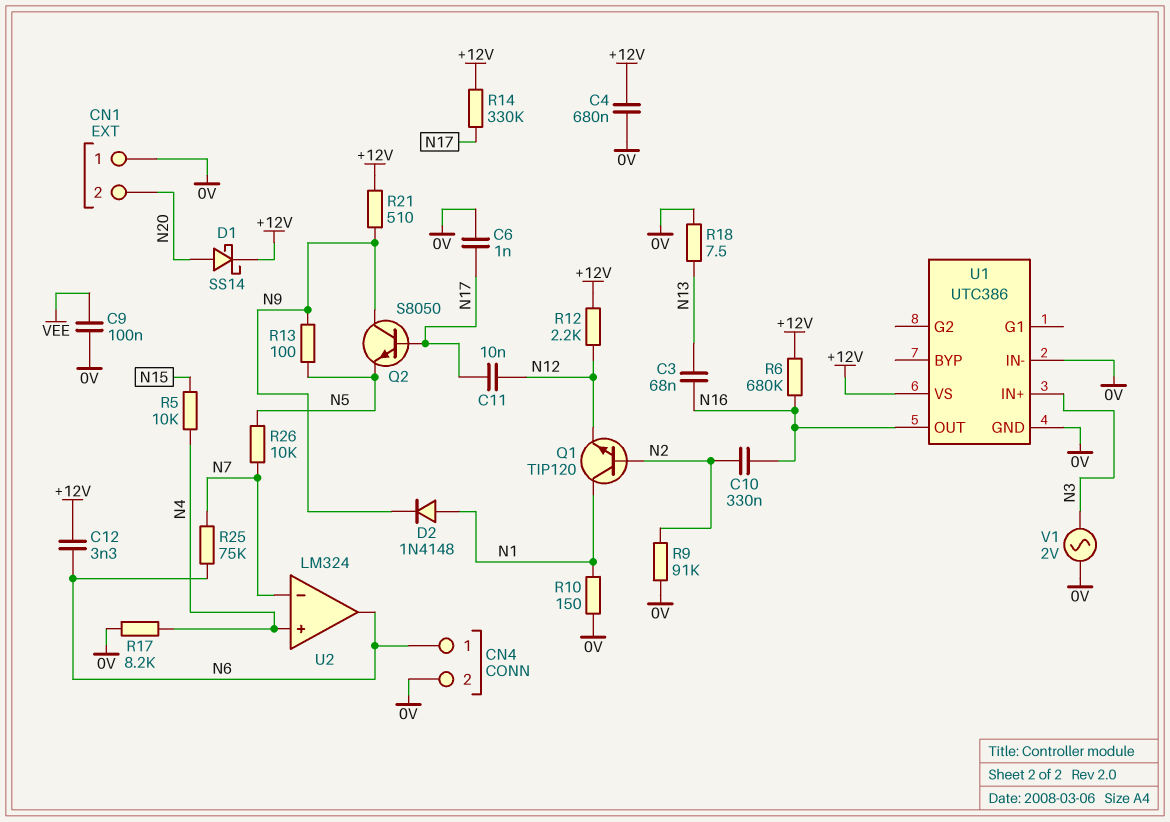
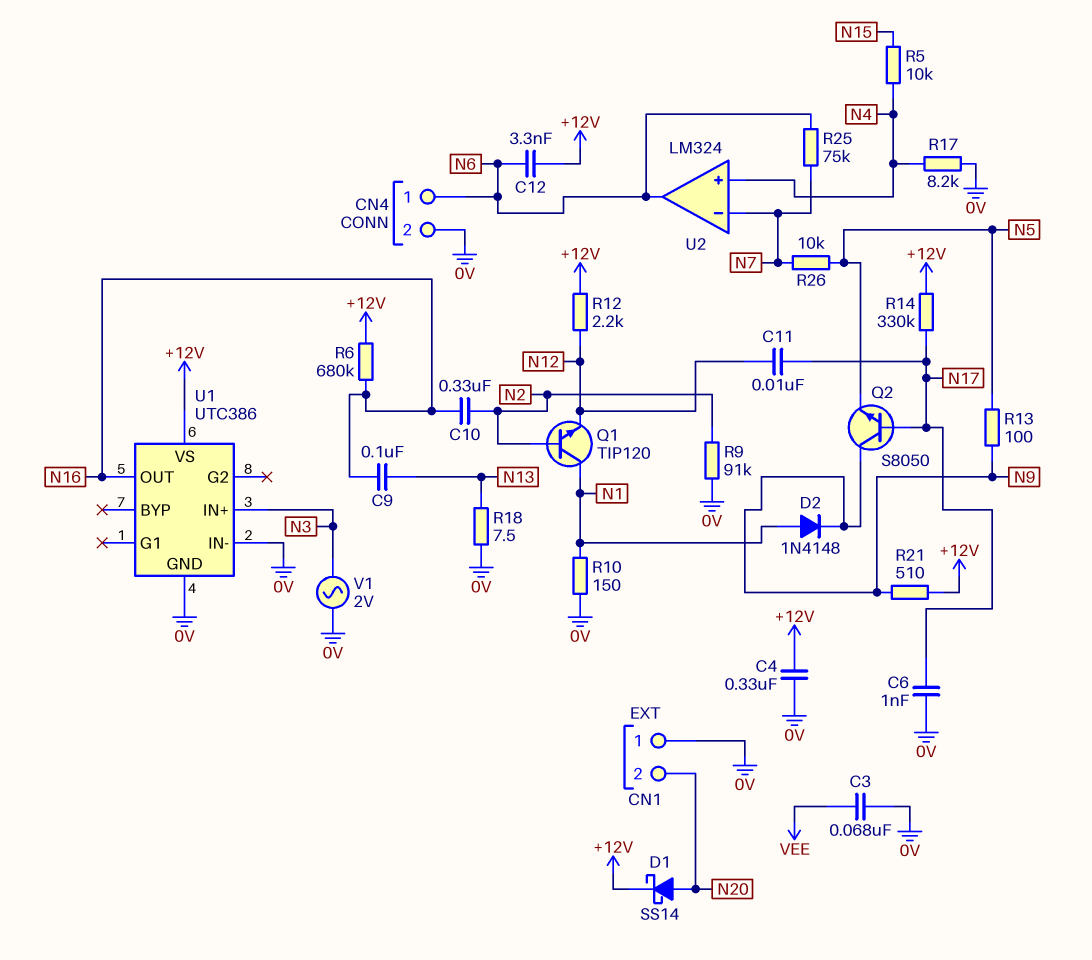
C3: 68nF (N13, N16) -> 68nF (0V, VEE)
C4: 680nF (+12V, 0V) -> 330nF (+12V, 0V)
C9: 100nF (0V, VEE) -> 100nF (N13, N16)

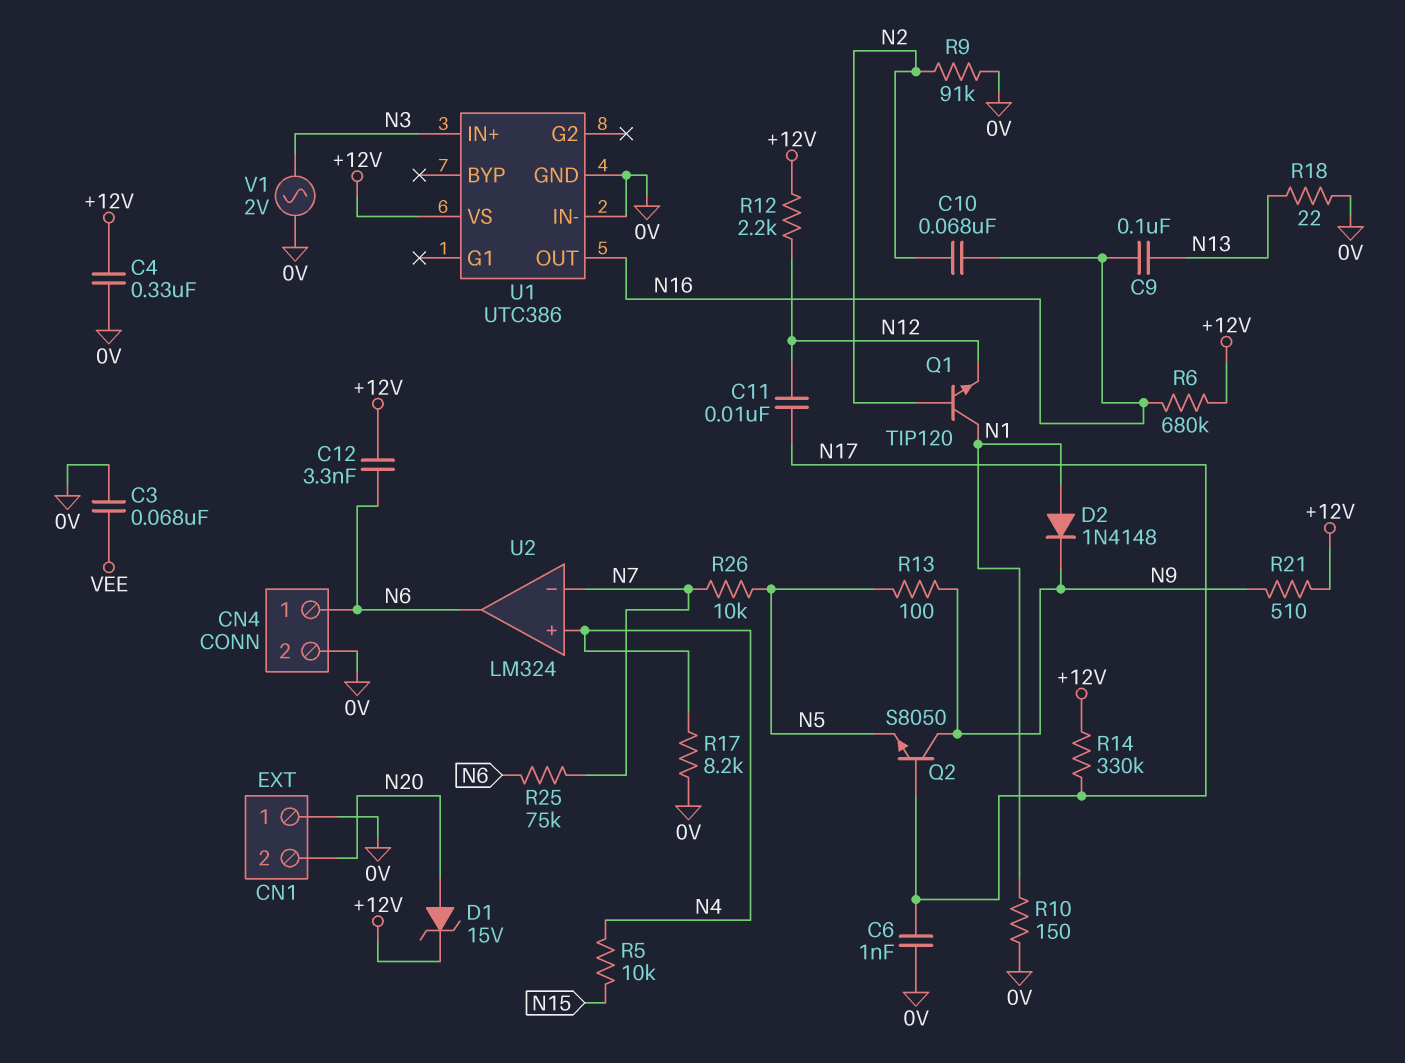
C10: 330nF (N2, N16) -> 68nF (N2, N16)
D1: schottky SS14 (A N20, K +12V) -> zener 15V (A N20, K +12V)
R18: 7.5 (0V, N13) -> 22 (0V, N13)

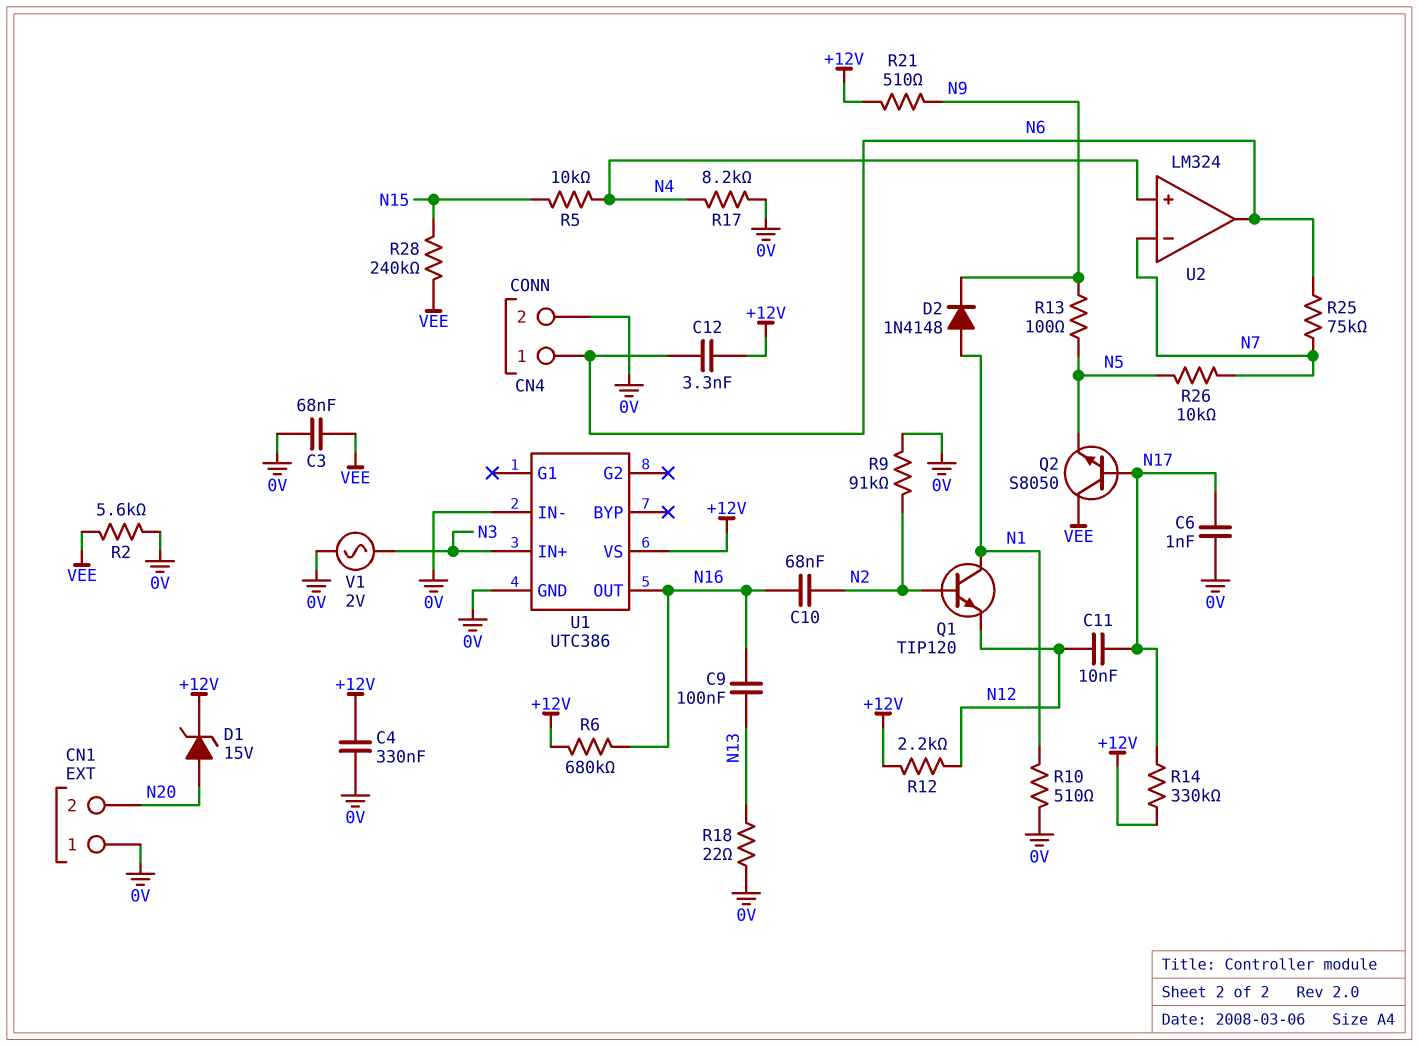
Q2: NPN S8050 (B N17, C N9, E N5) -> NPN S8050 (B N17, C VEE, E N5)
R2: none -> 5.6k (0V, VEE)
R10: 150 (0V, N1) -> 510 (0V, N1)
R28: none -> 240k (N15, VEE)

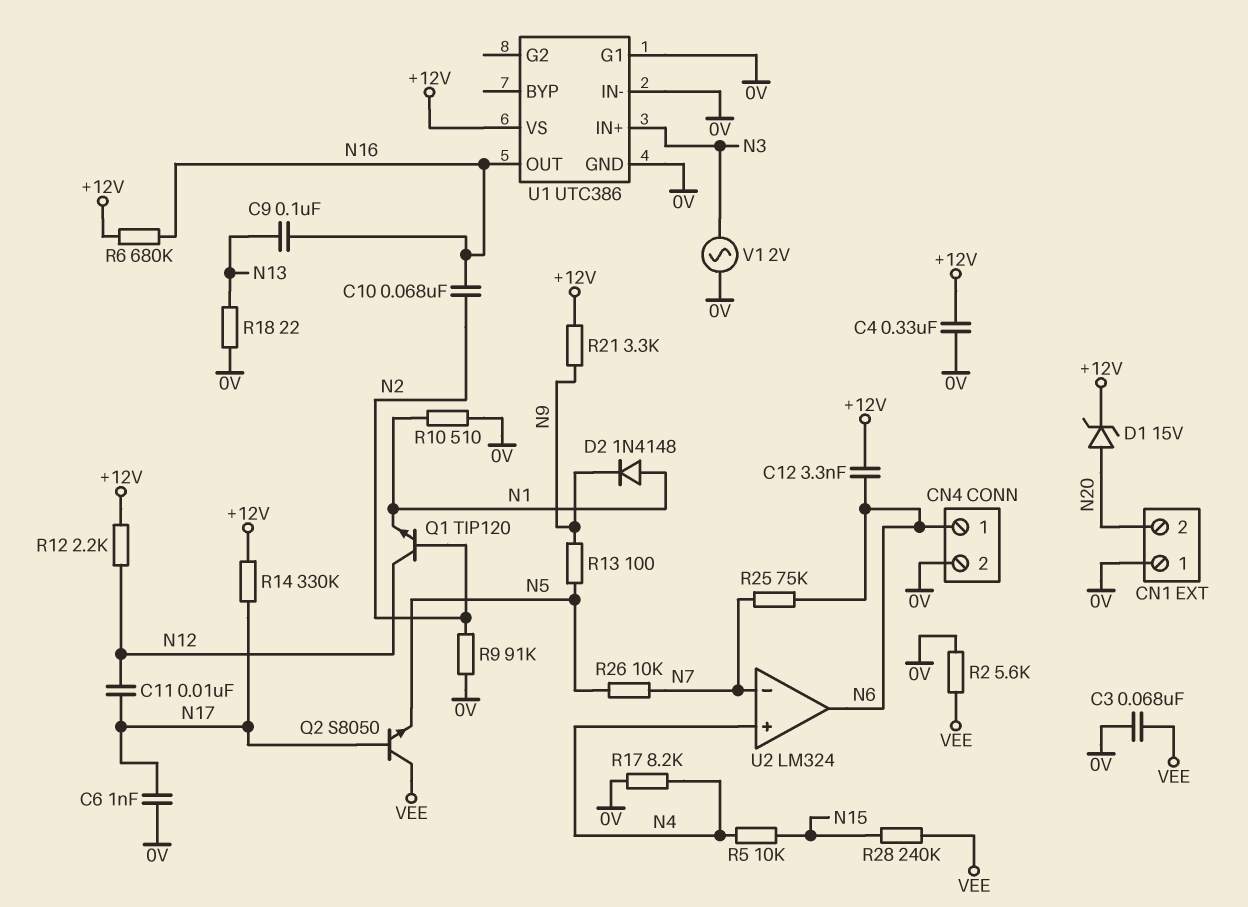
Q1: NPN TIP120 (B N2, C N1, E N12) -> NPN TIP120 (B N2, C N12, E N1)
R21: 510 (+12V, N9) -> 3.3k (+12V, N9)
U1 pin G1: none -> 0V

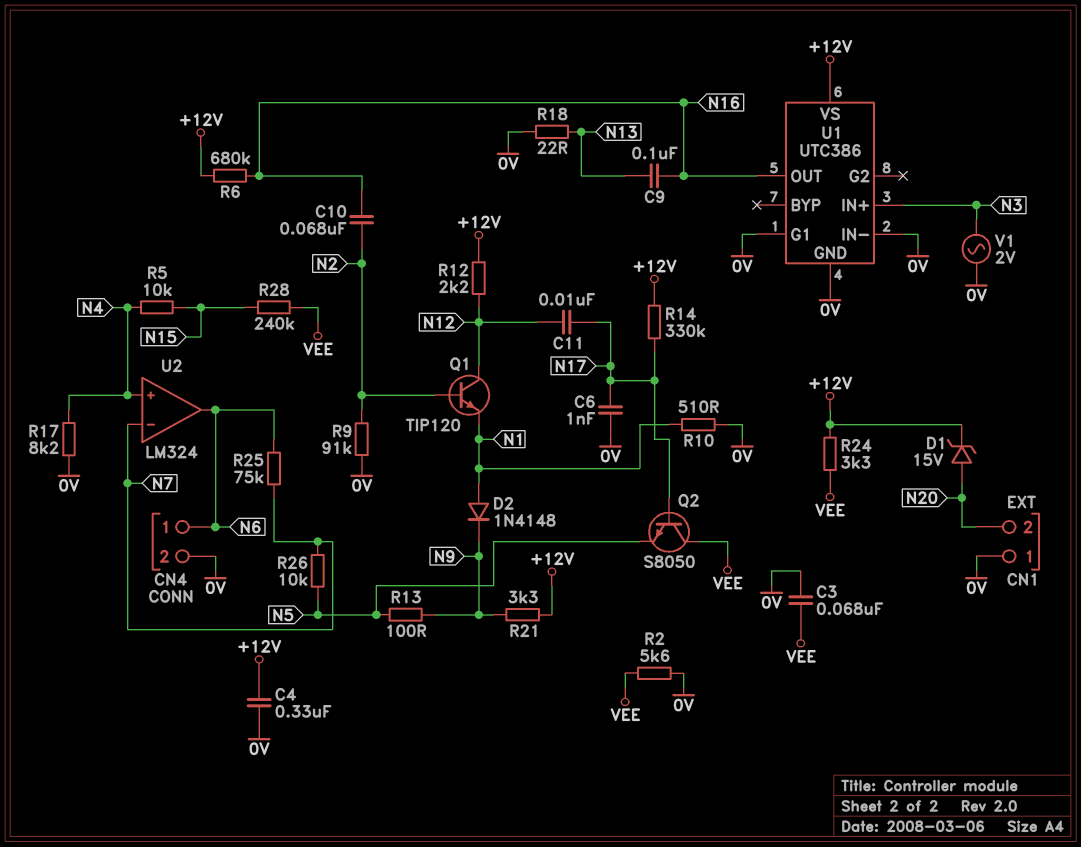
C12: 3.3nF (+12V, N6) -> none
R24: none -> 3.3k (+12V, VEE)

